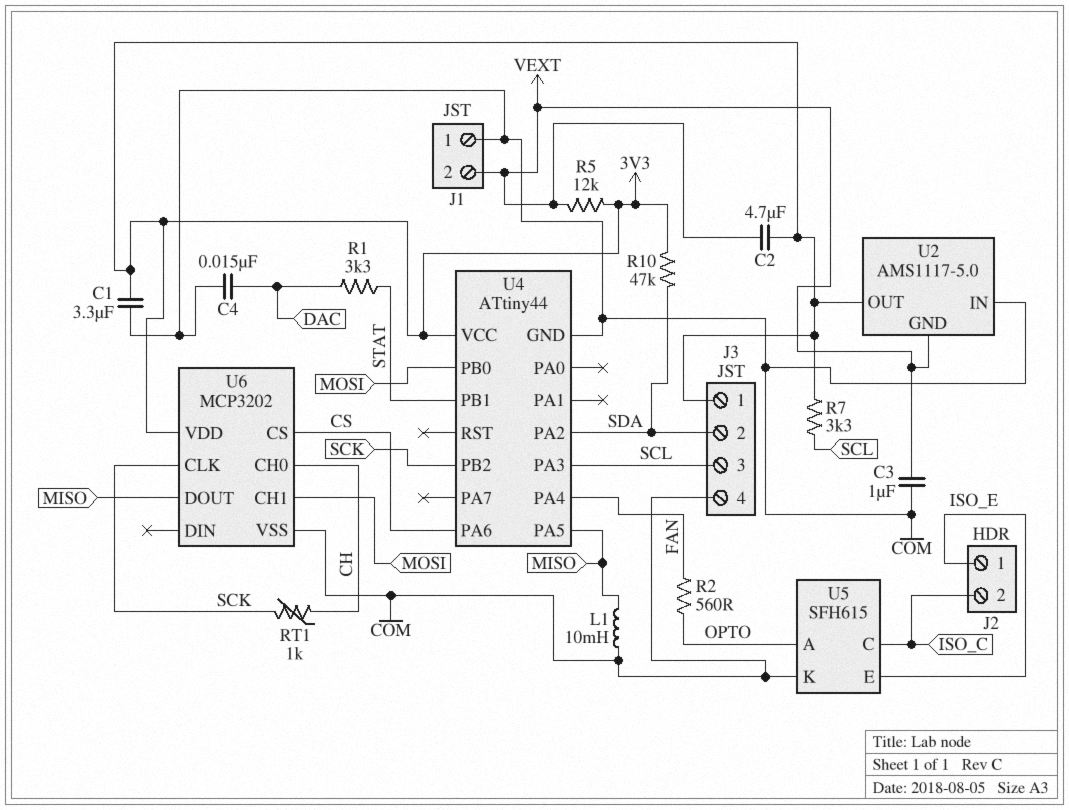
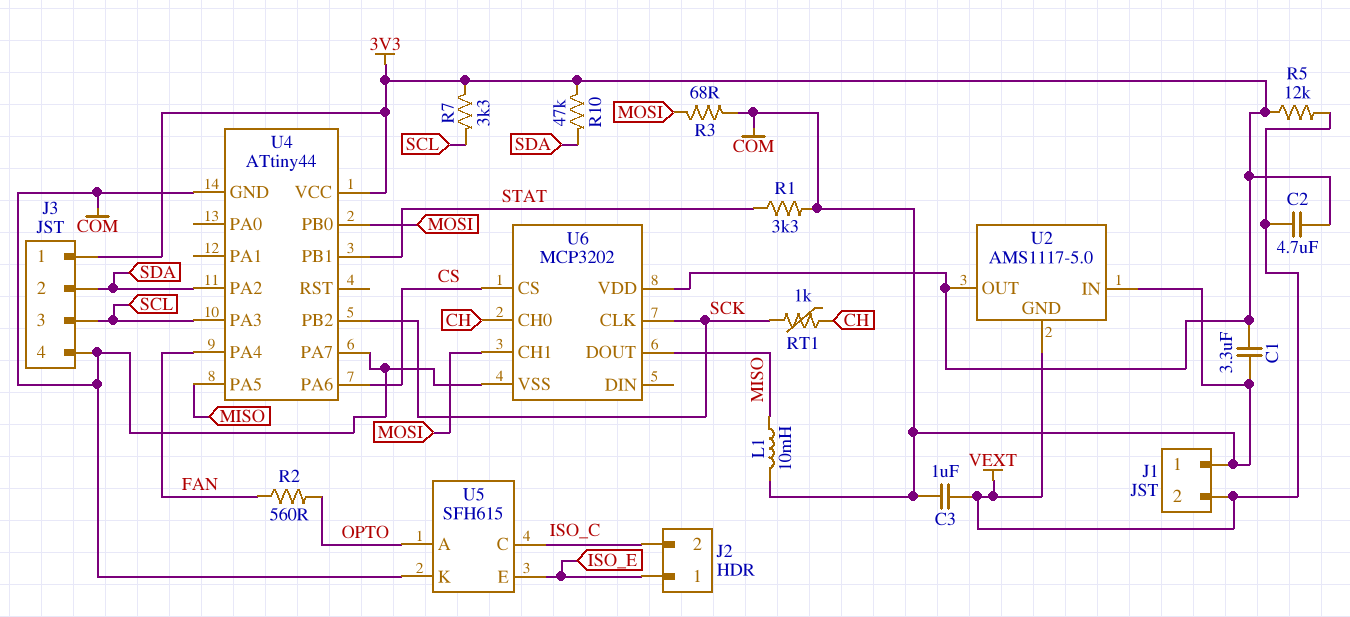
C4: 15nF (COM, DAC) -> none
R1: 3.3k (DAC, STAT) -> 3.3k (COM, STAT)
R3: none -> 68 (COM, MOSI)
U4 pin PA7: none -> COM

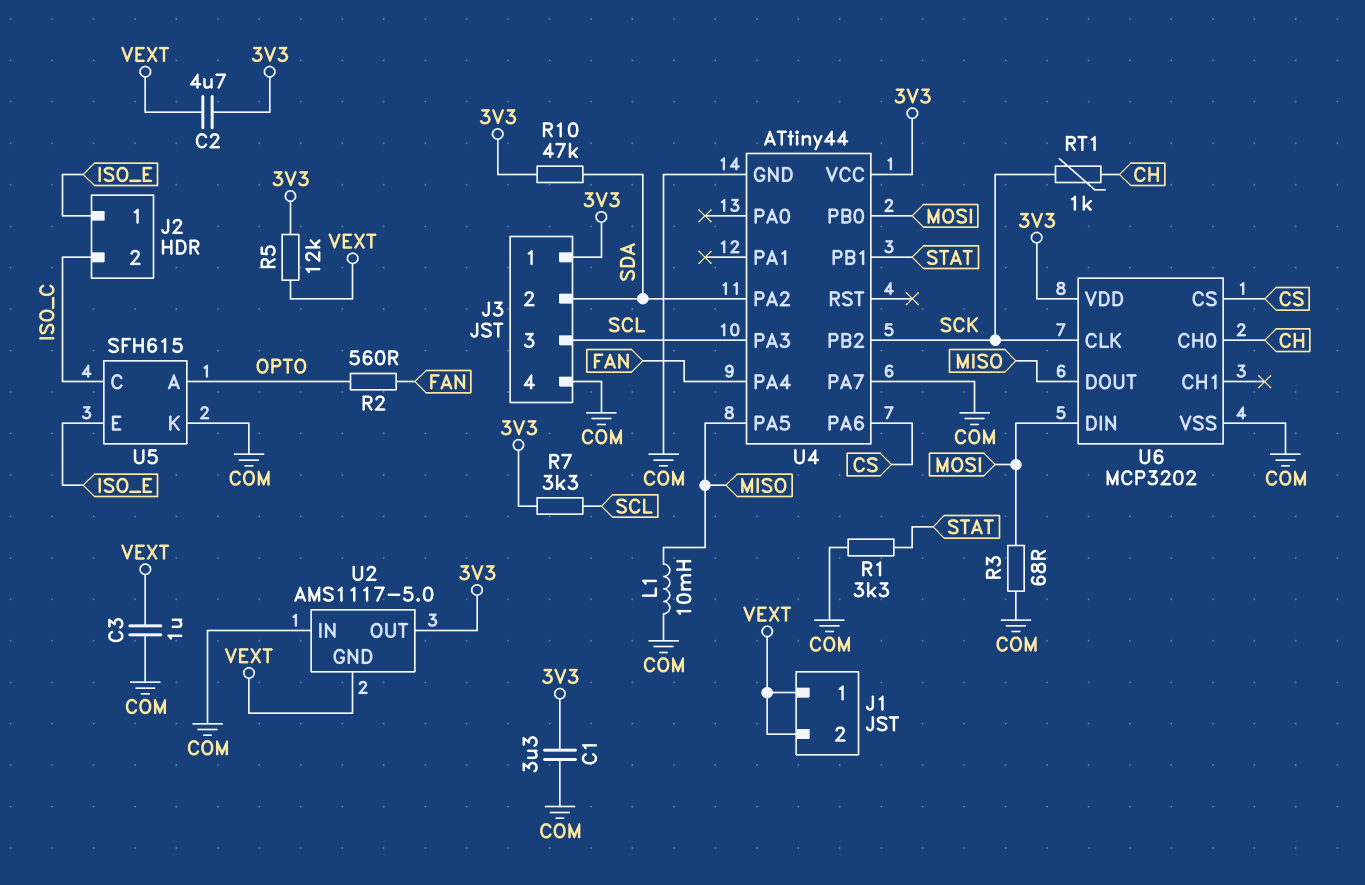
J1 pin 1: COM -> VEXT
U6 pin CH1: MOSI -> none
U6 pin DIN: none -> MOSI

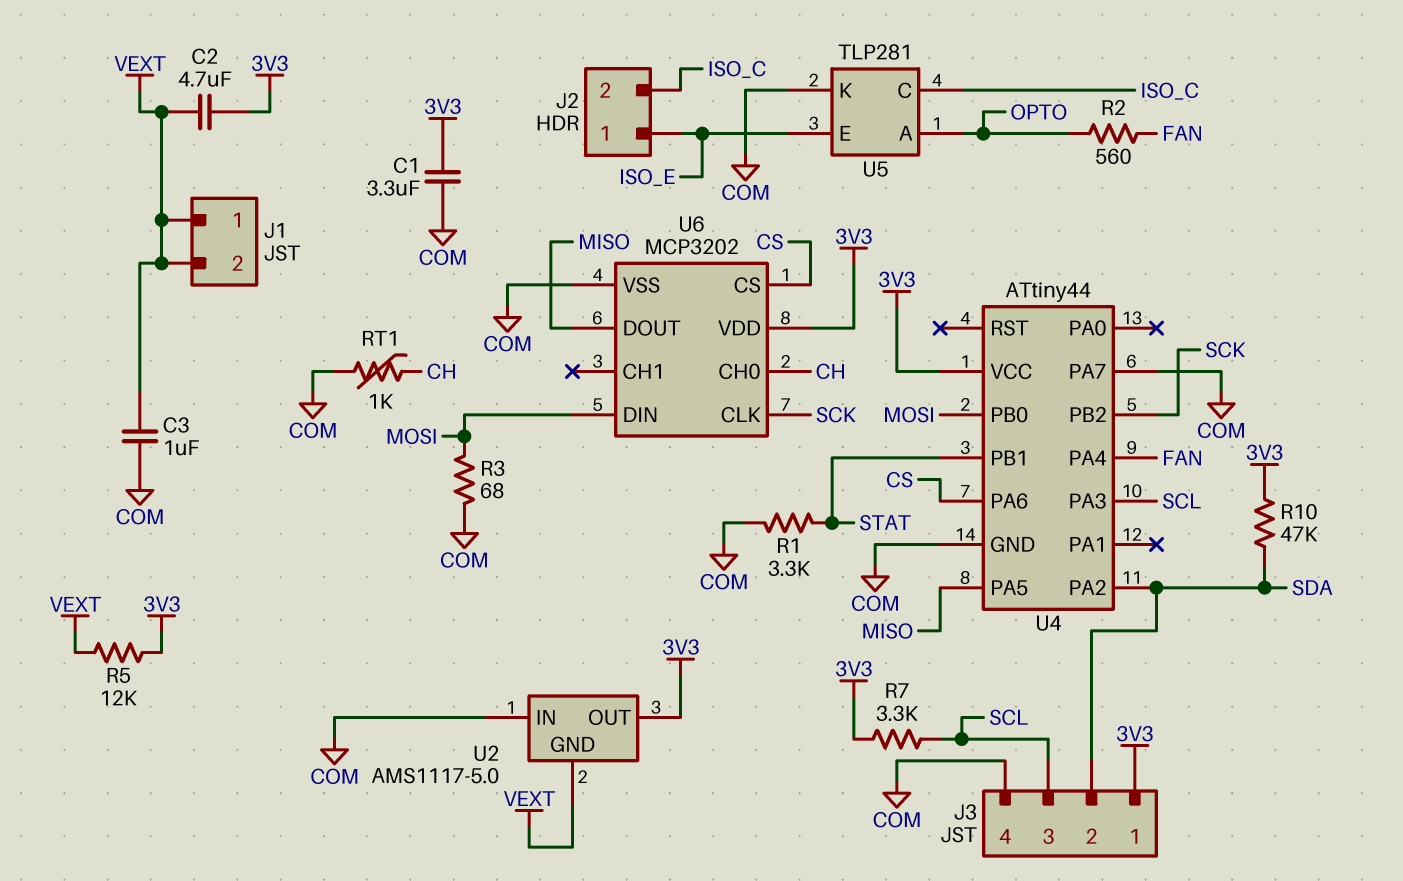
L1: 10mH (COM, MISO) -> none
RT1: 1k (CH, SCK) -> 1k (CH, COM)
U5: SFH615 -> TLP281

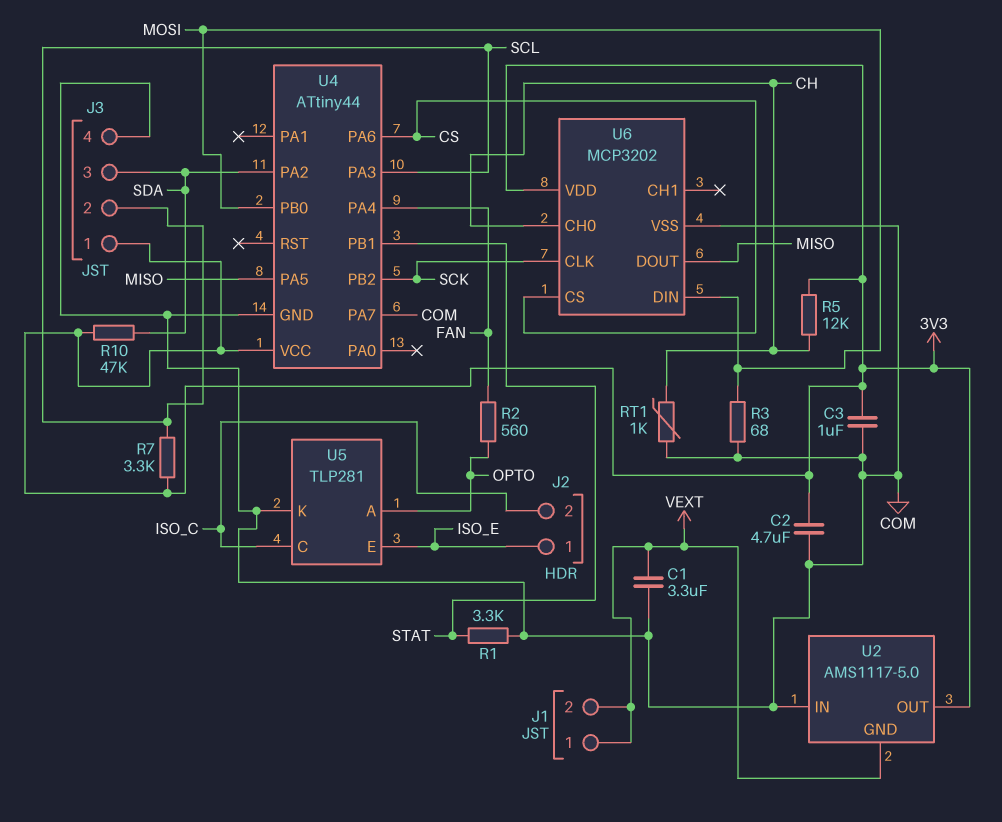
C1: 3.3uF (3V3, COM) -> 3.3uF (COM, VEXT)
C2: 4.7uF (3V3, VEXT) -> 4.7uF (3V3, COM)
C3: 1uF (COM, VEXT) -> 1uF (3V3, COM)
J3 pin 2: SDA -> SCL
J3 pin 3: SCL -> SDA
R5: 12k (3V3, VEXT) -> 12k (3V3, CH)

